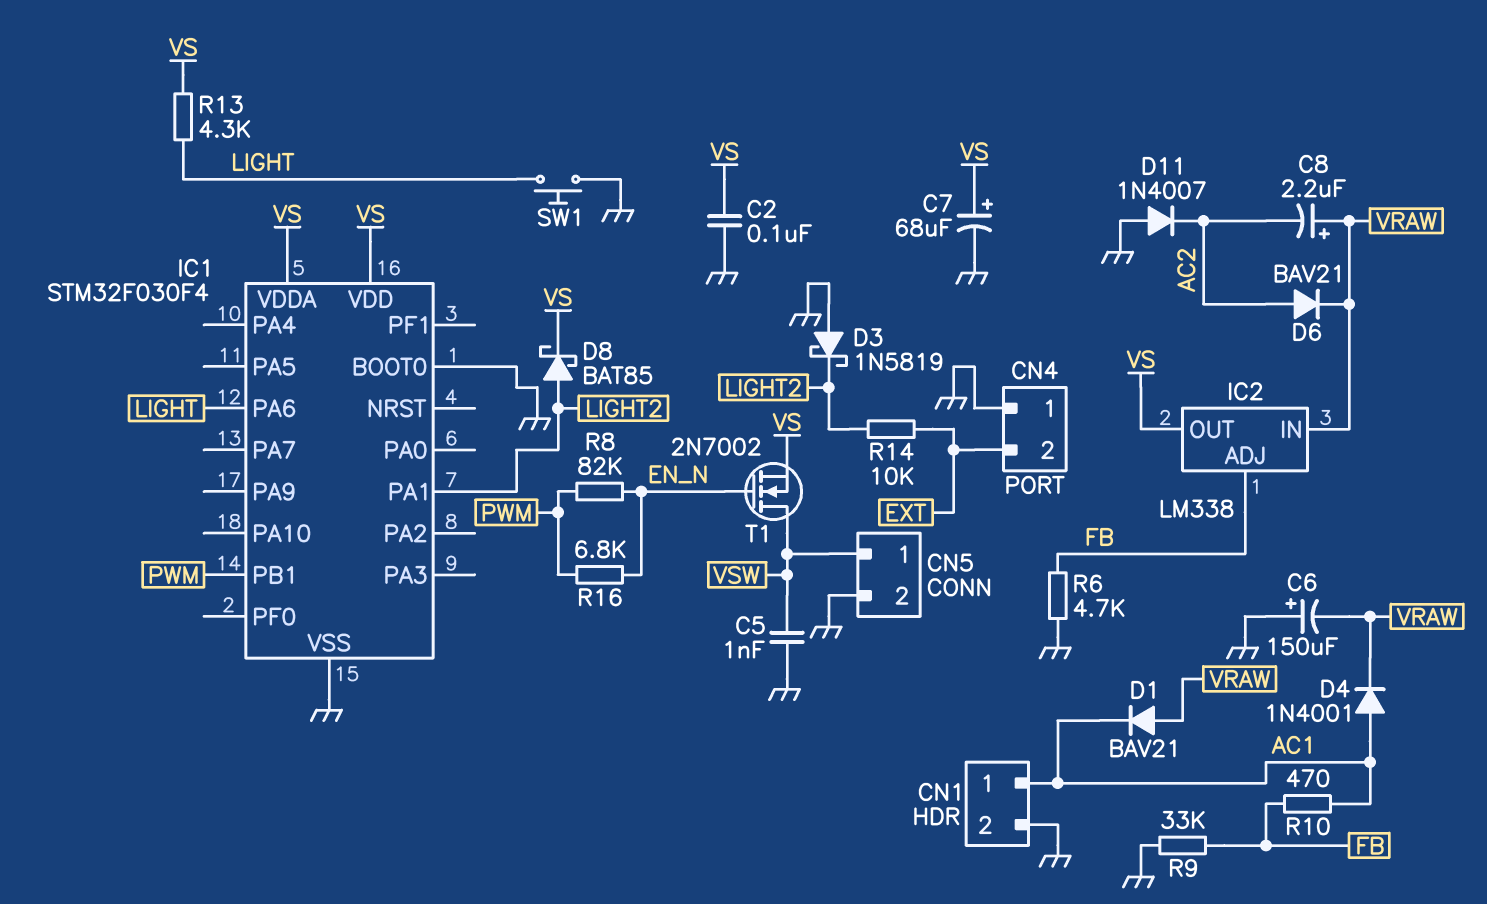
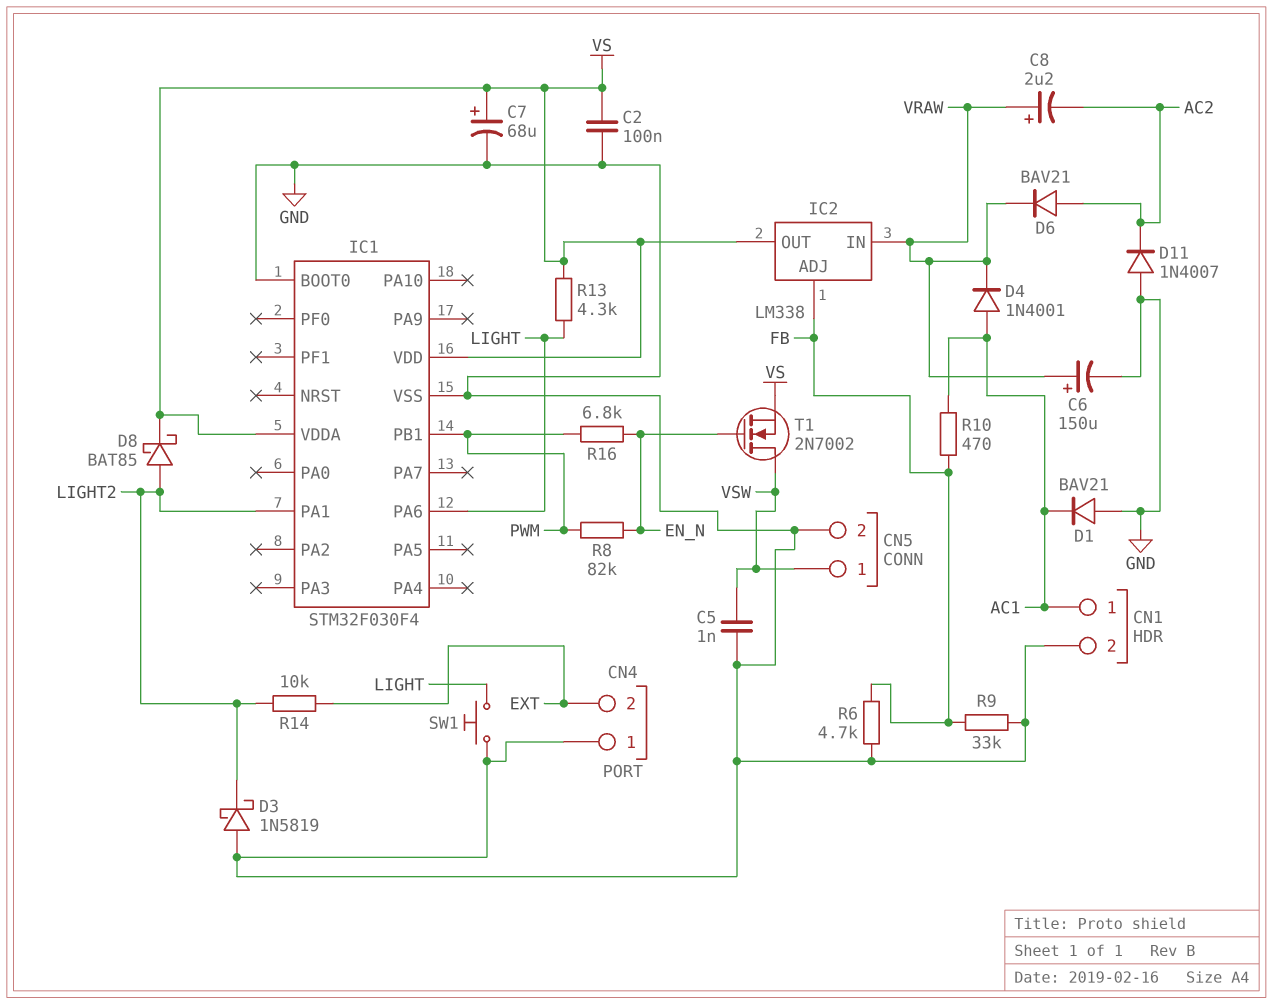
C6: 150uF (plus GND, minus VRAW) -> 150uF (plus VRAW, minus GND)
D1: diode BAV21 (A VRAW, K AC1) -> diode BAV21 (A GND, K AC1)

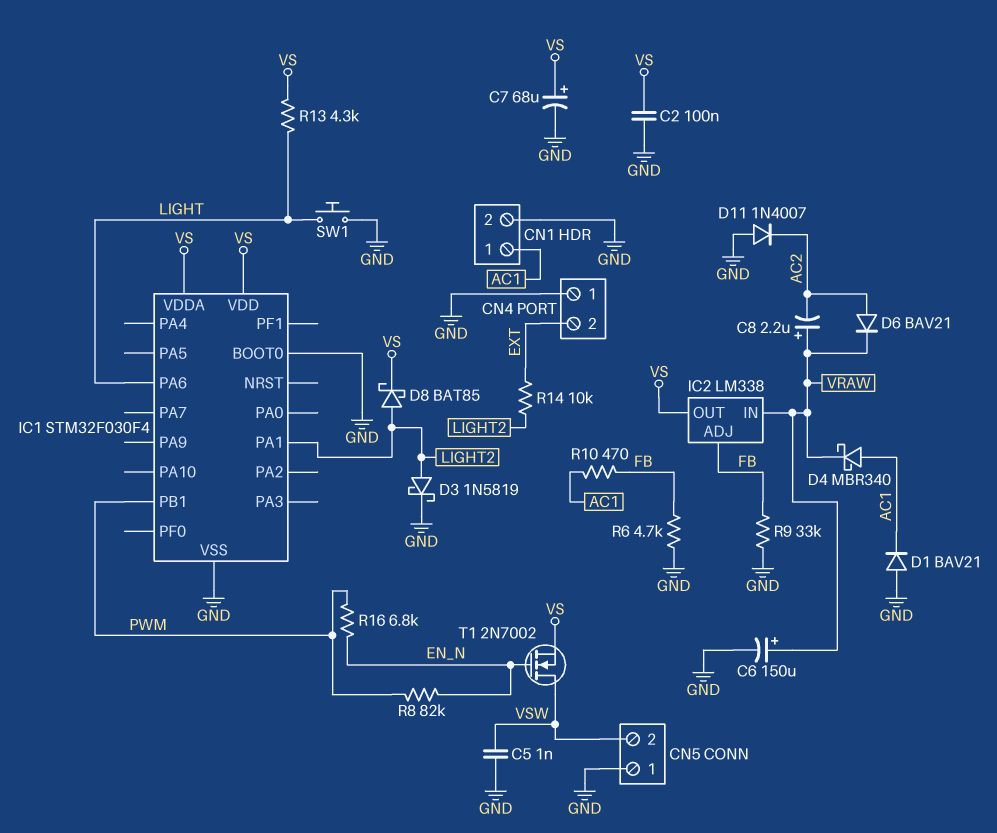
CN5 pin 1: VSW -> GND
CN5 pin 2: GND -> VSW
D3: schottky 1N5819 (A GND, K LIGHT2) -> schottky 1N5819 (A LIGHT2, K GND)
D4: diode 1N4001 (A AC1, K VRAW) -> schottky MBR340 (A AC1, K VRAW)

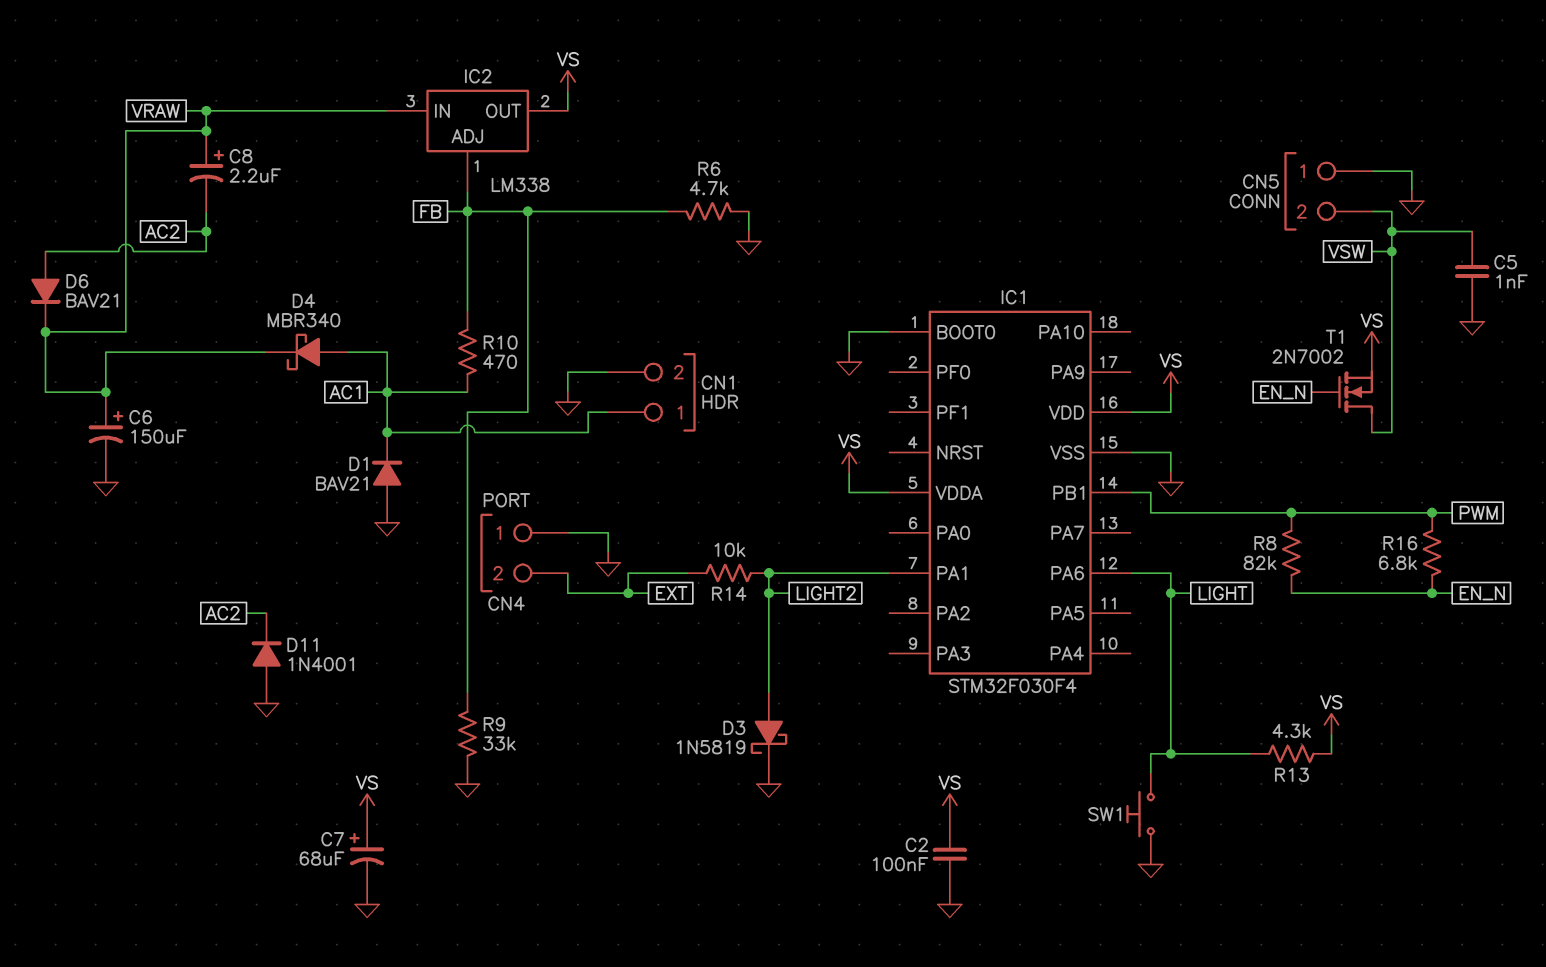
D8: schottky BAT85 (A LIGHT2, K VS) -> none
D11: diode 1N4007 (A GND, K AC2) -> diode 1N4001 (A GND, K AC2)

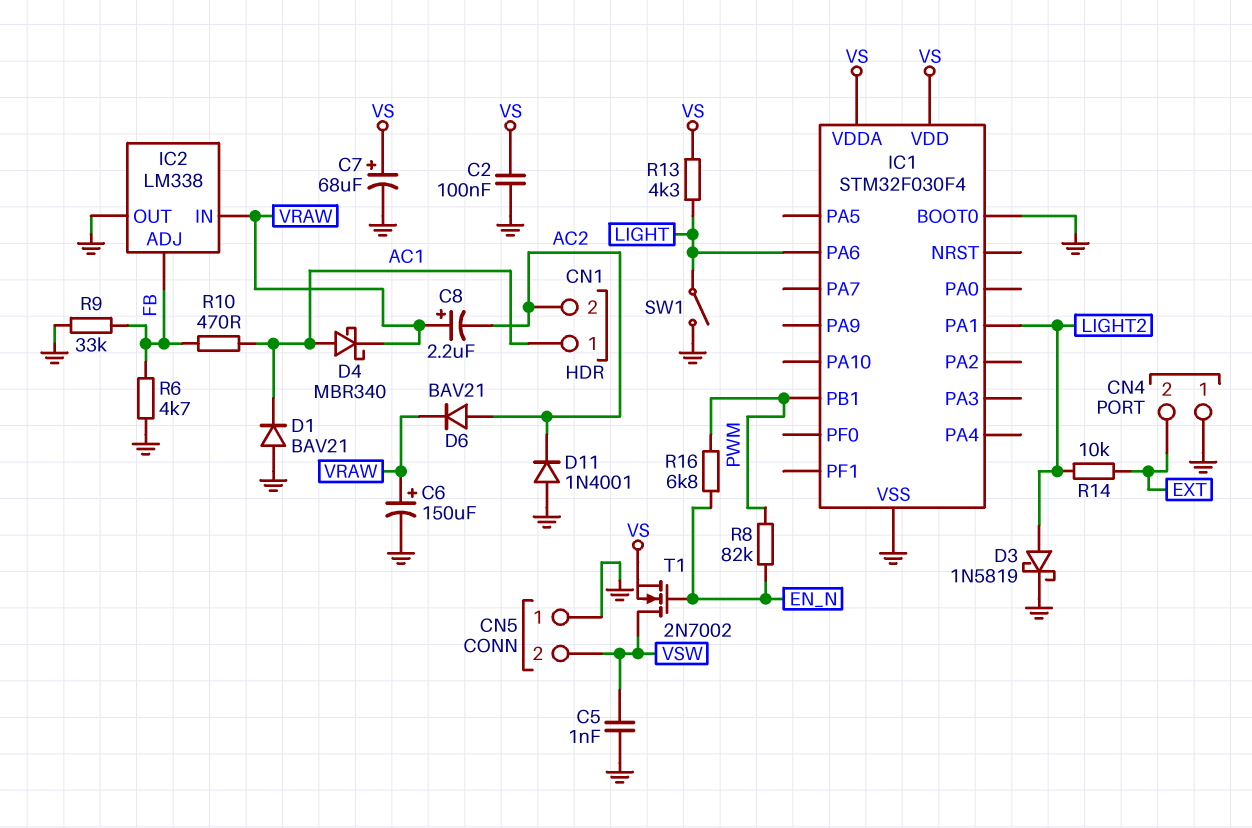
CN1 pin 2: GND -> AC2
IC2 pin OUT: VS -> GND
SW1: button (GND, LIGHT) -> switch (GND, LIGHT)

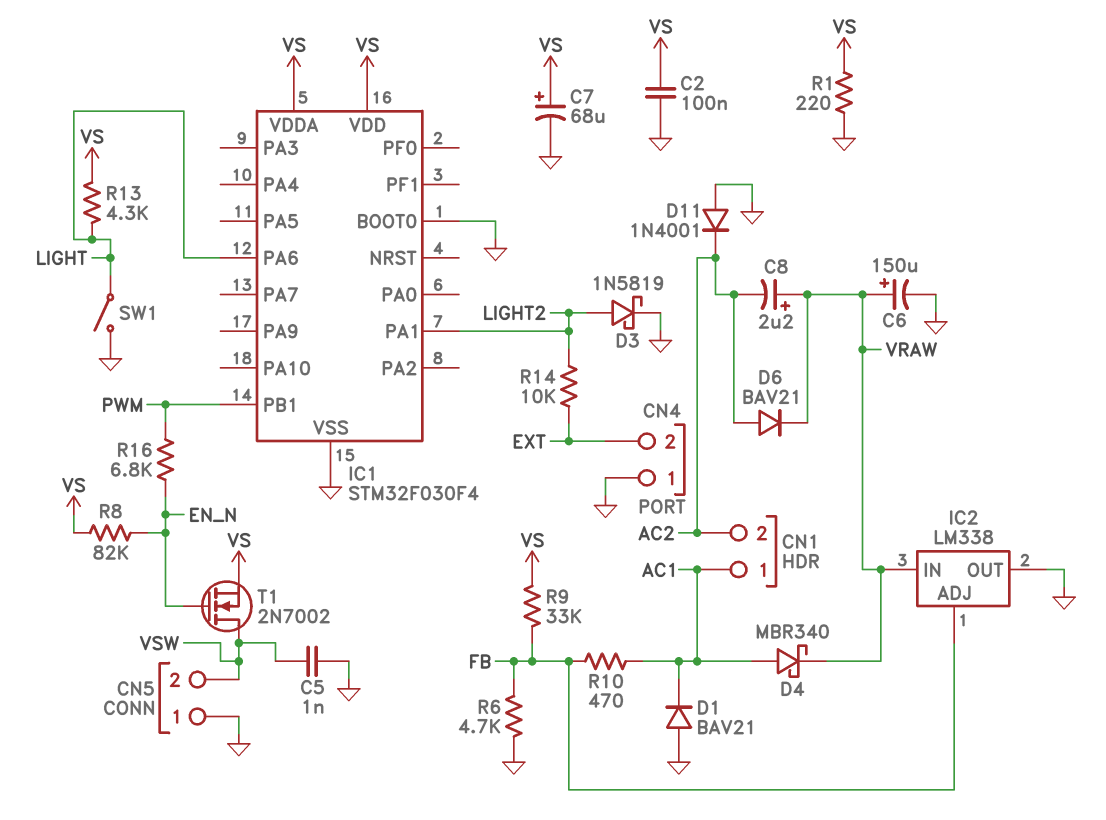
R1: none -> 220 (GND, VS)
R8: 82k (EN_N, PWM) -> 82k (EN_N, VS)
R9: 33k (FB, GND) -> 33k (FB, VS)

